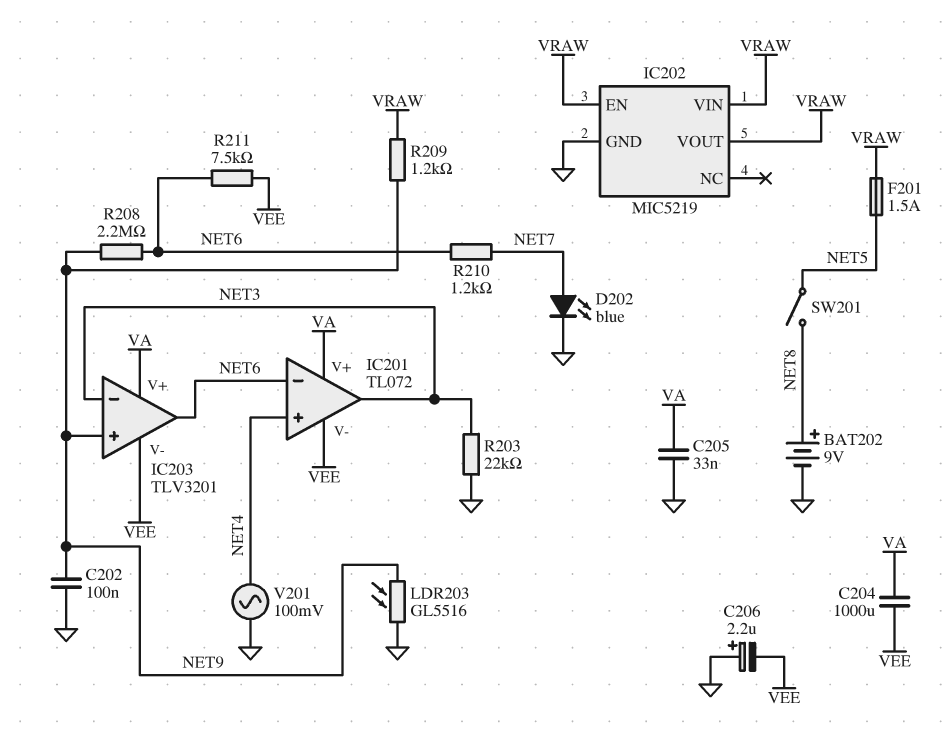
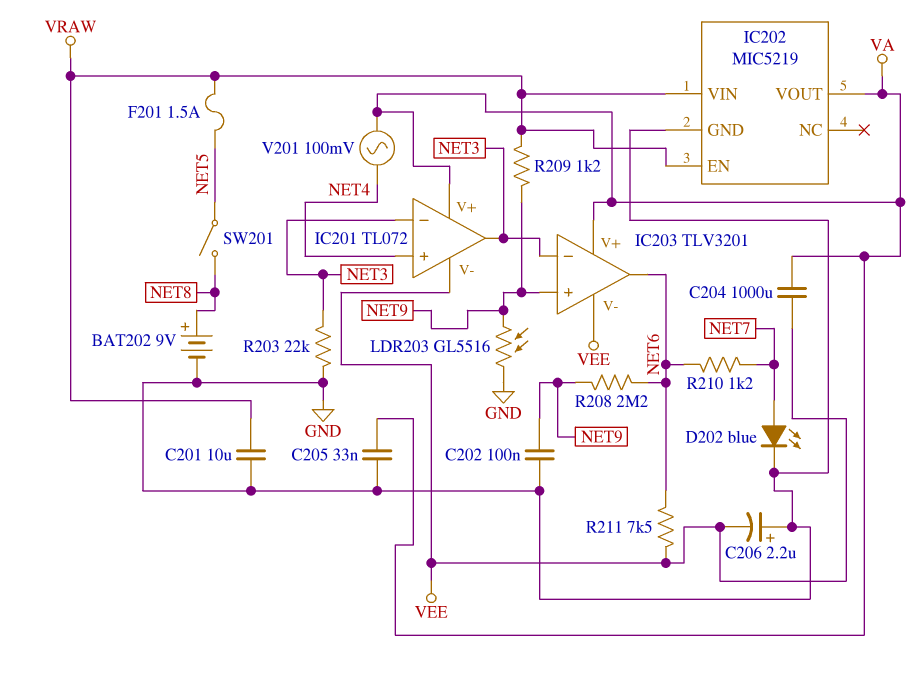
C201: none -> 10uF (GND, VRAW)
IC201 pin in-: NET6 -> NET3
IC202 pin VOUT: VRAW -> VA
V201: AC 100mV (GND, NET4) -> AC 100mV (NET4, VA)

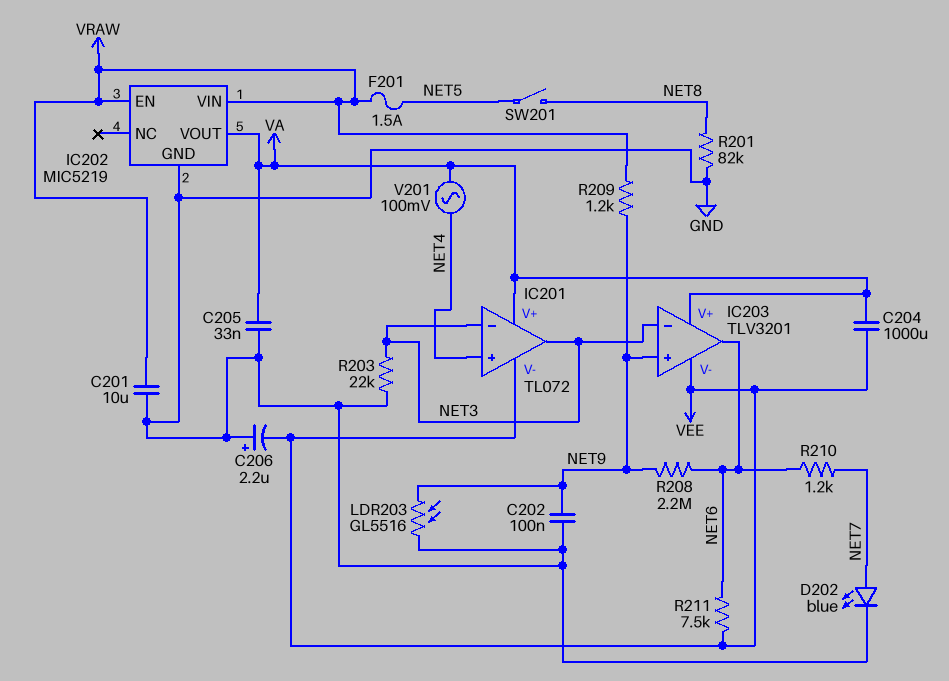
BAT202: 9V (plus NET8, minus GND) -> none
R201: none -> 82k (GND, NET8)

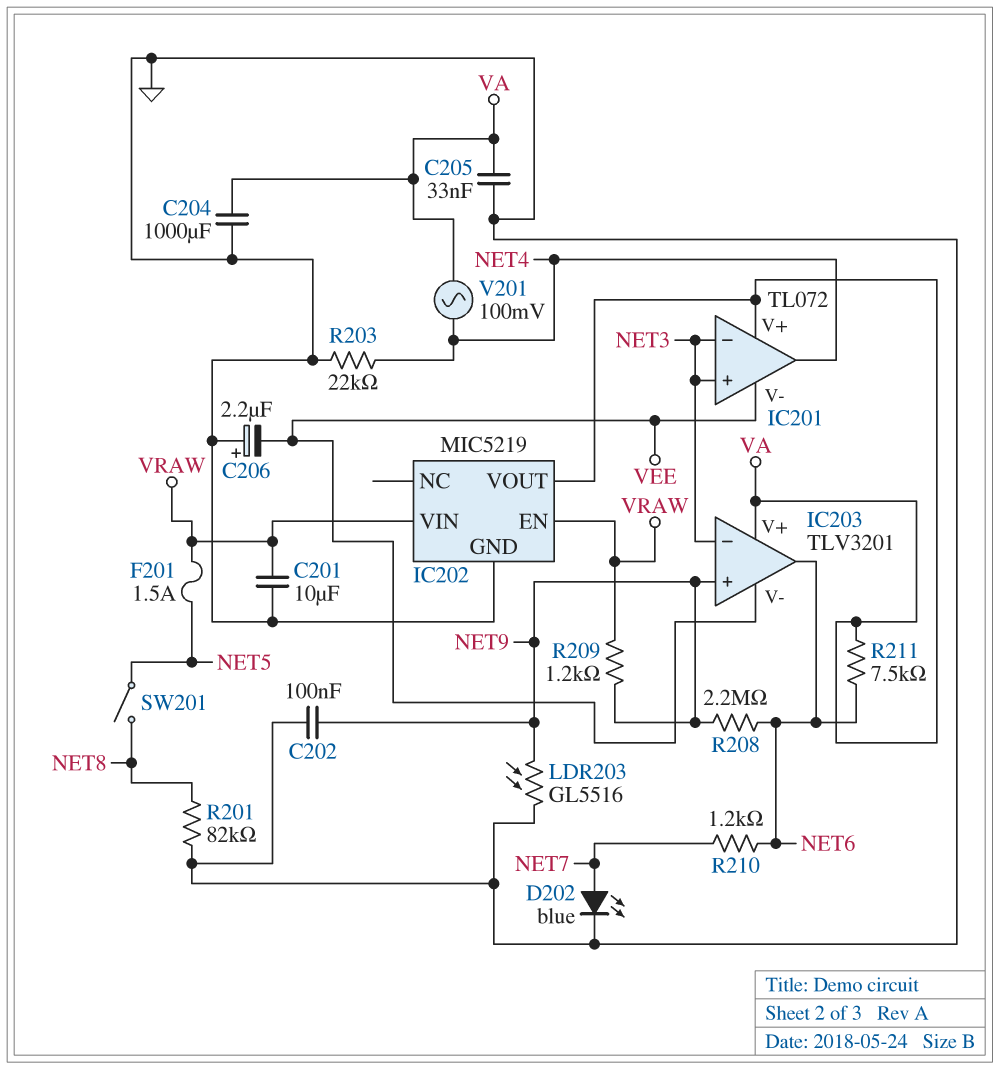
C204: 1000uF (VA, VEE) -> 1000uF (GND, VA)
IC201 pin in+: NET4 -> NET3
IC201 pin out: NET3 -> NET4
R203: 22k (GND, NET3) -> 22k (GND, NET4)
R211: 7.5k (NET6, VEE) -> 7.5k (NET6, VA)

